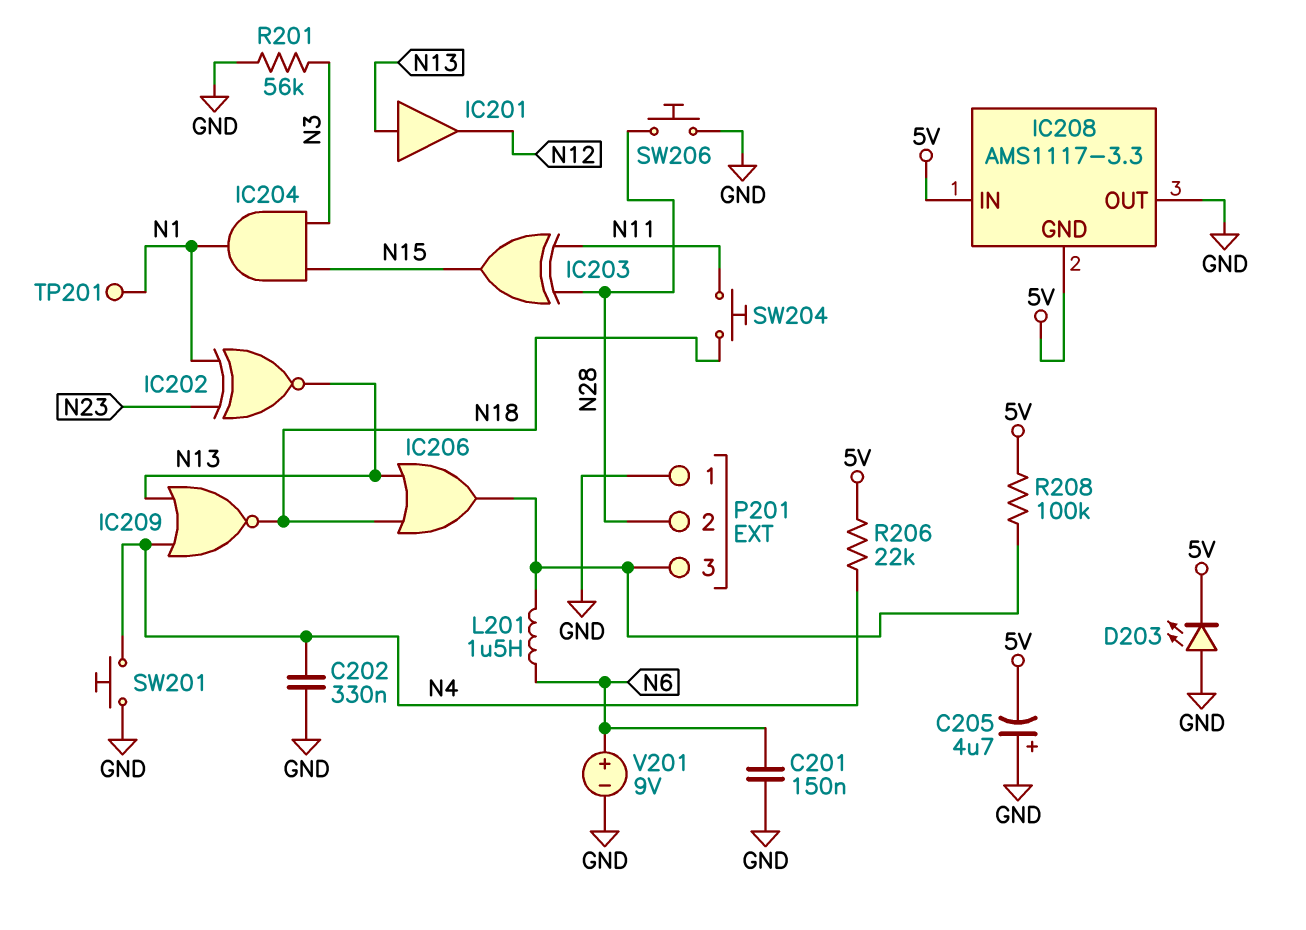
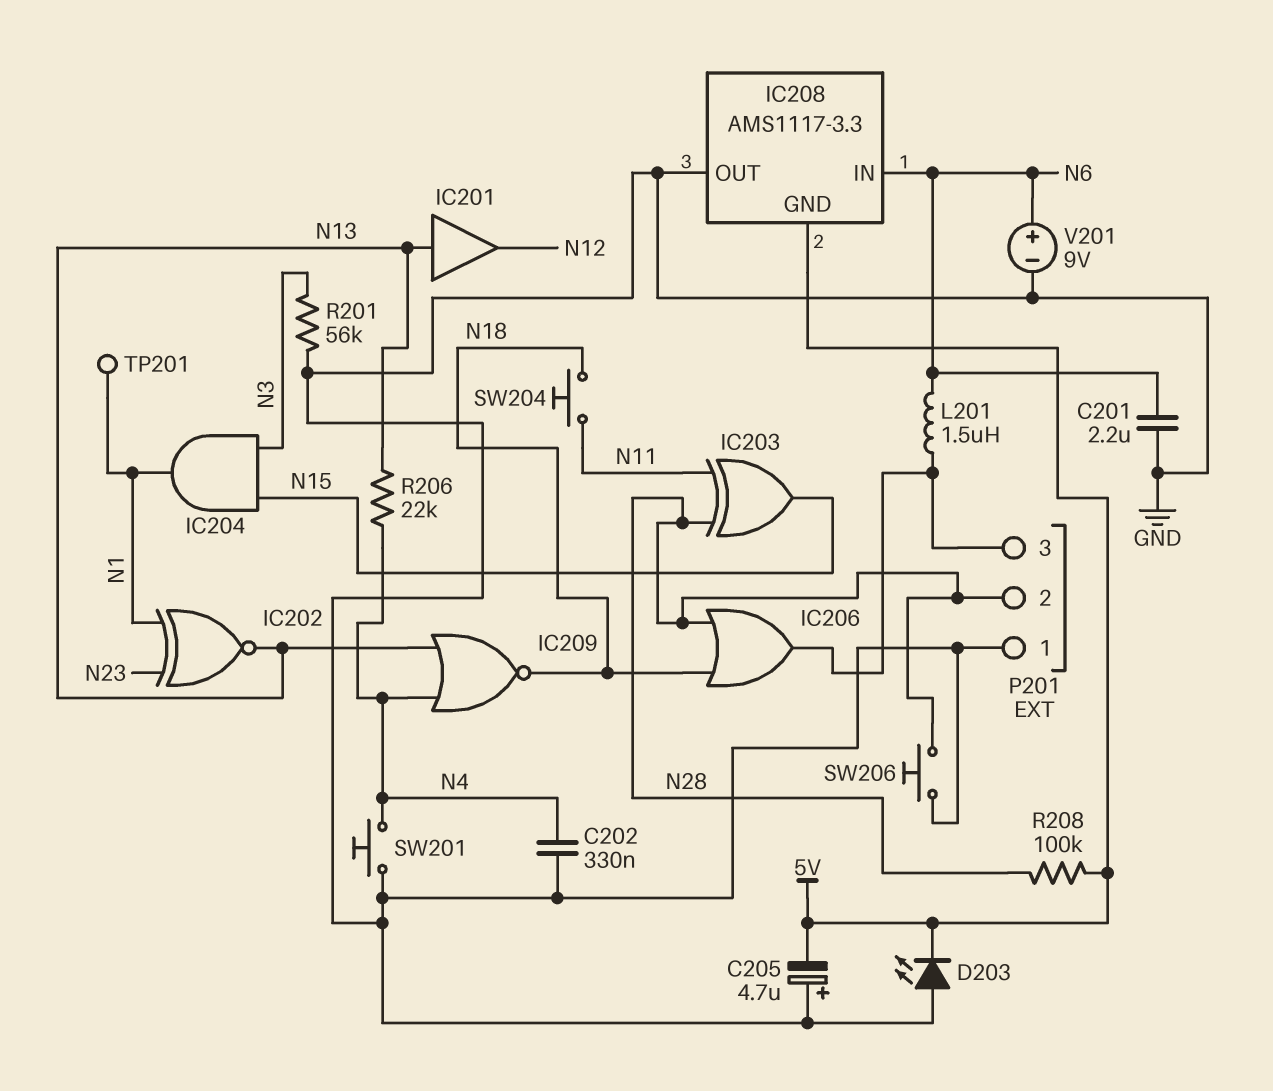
C201: 150nF (GND, N6) -> 2.2uF (GND, N6)
IC206: OR (in N13, in N18, out P201/3) -> OR (in N18, in N28, out P201/3)
IC208 pin IN: 5V -> N6
R206: 22k (5V, N4) -> 22k (N4, N13)
R208: 100k (5V, P201/3) -> 100k (5V, N28)

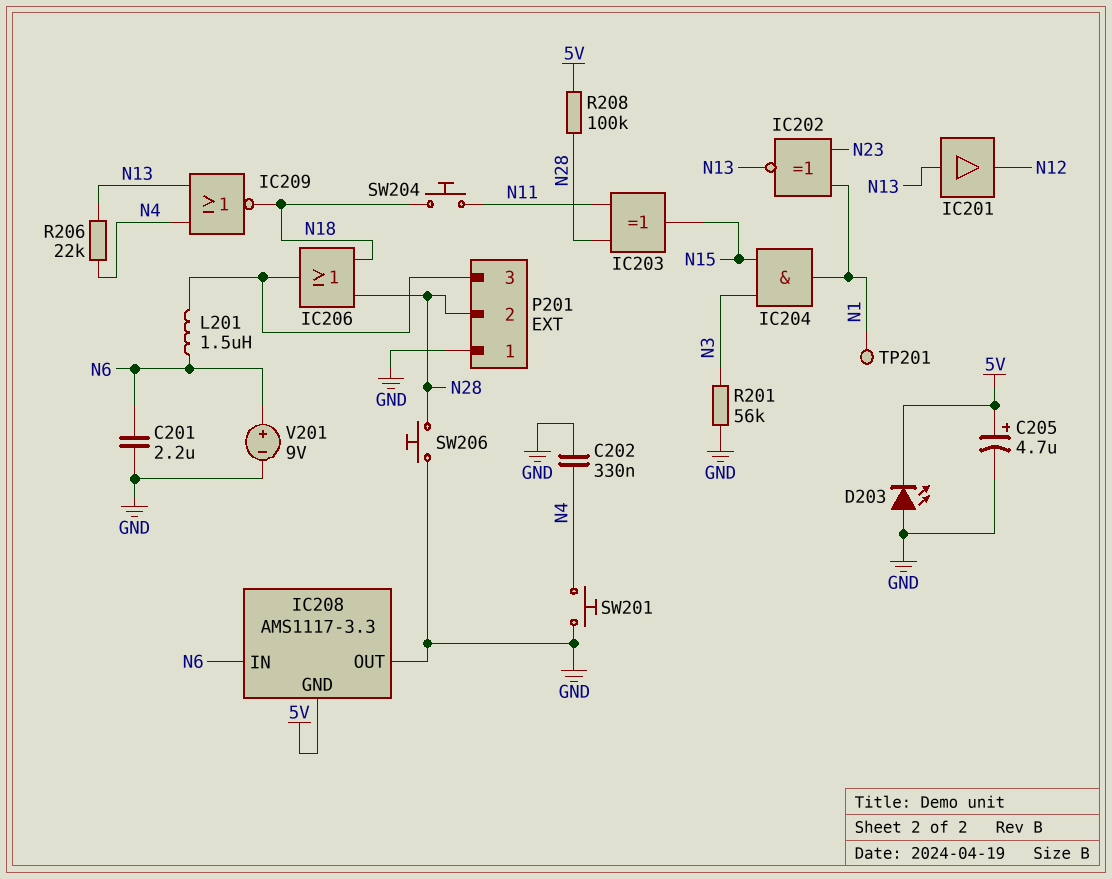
C205: 4.7uF (plus GND, minus 5V) -> 4.7uF (plus 5V, minus GND)

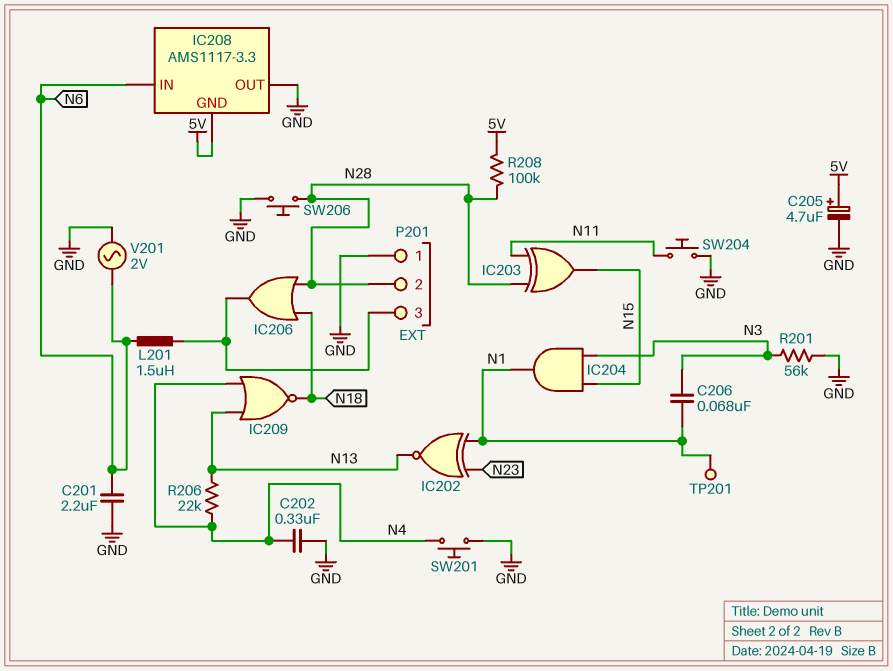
C206: none -> 68nF (N1, N3)
D203: LED (A GND, K 5V) -> none
IC201: buffer (in N13, out N12) -> none
SW204: button (N11, N18) -> button (GND, N11)
V201: 9V (plus N6, minus GND) -> AC 2V (GND, N6)

